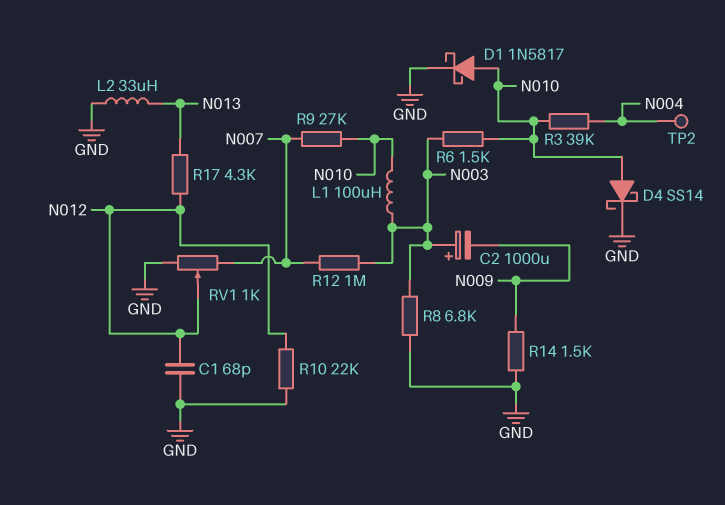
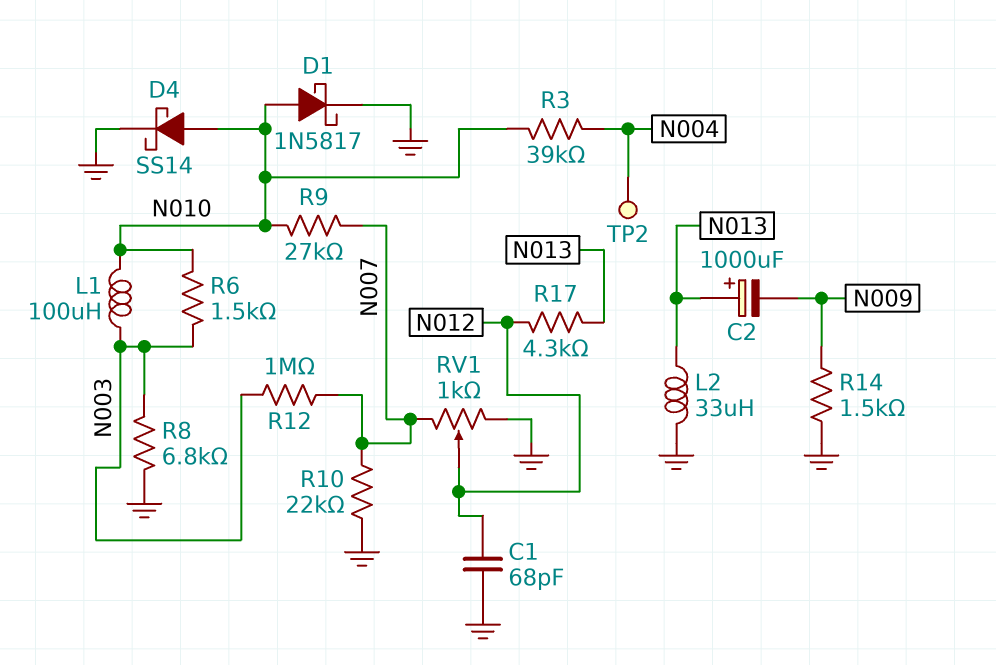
C2: 1000uF (plus N003, minus N009) -> 1000uF (plus N013, minus N009)
R10: 22k (GND, N012) -> 22k (GND, N007)

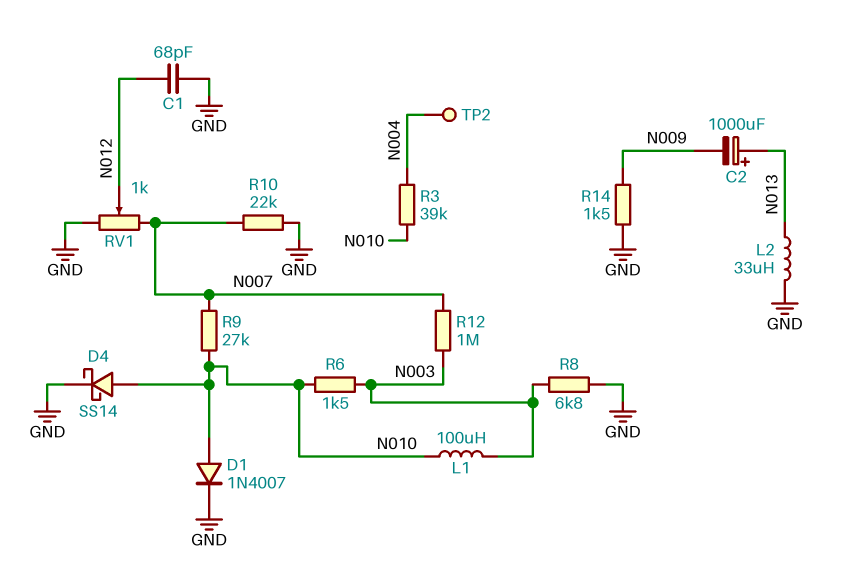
D1: schottky 1N5817 (A N010, K GND) -> diode 1N4007 (A N010, K GND)
R17: 4.3k (N012, N013) -> none

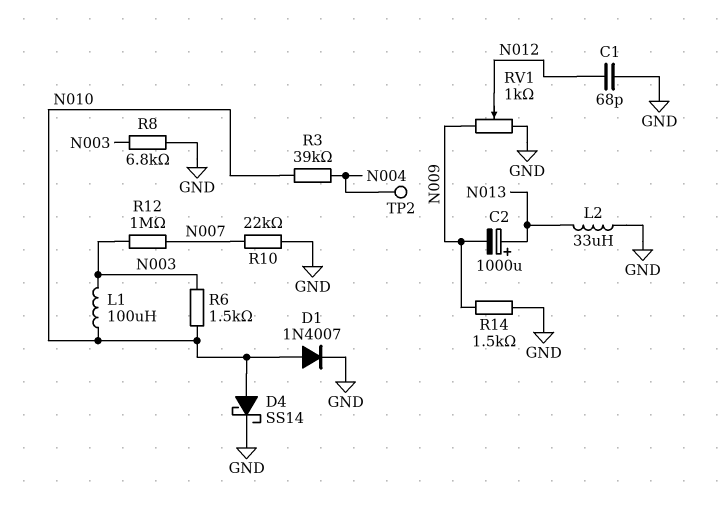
R9: 27k (N007, N010) -> none
RV1: 1k (GND, N007, wiper N012) -> 1k (GND, N009, wiper N012)

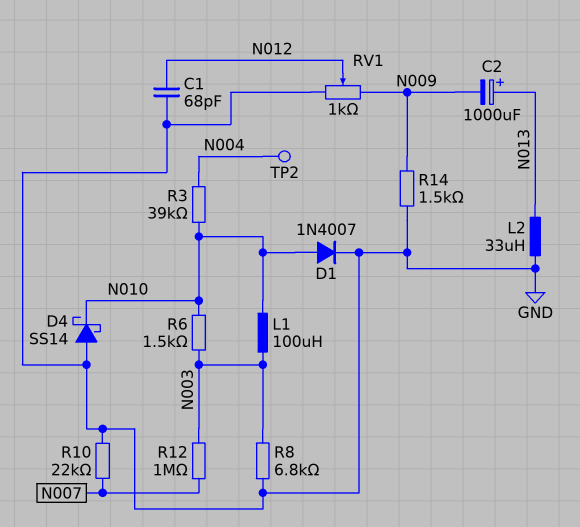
D4: schottky SS14 (A N010, K GND) -> schottky SS14 (A GND, K N010)

